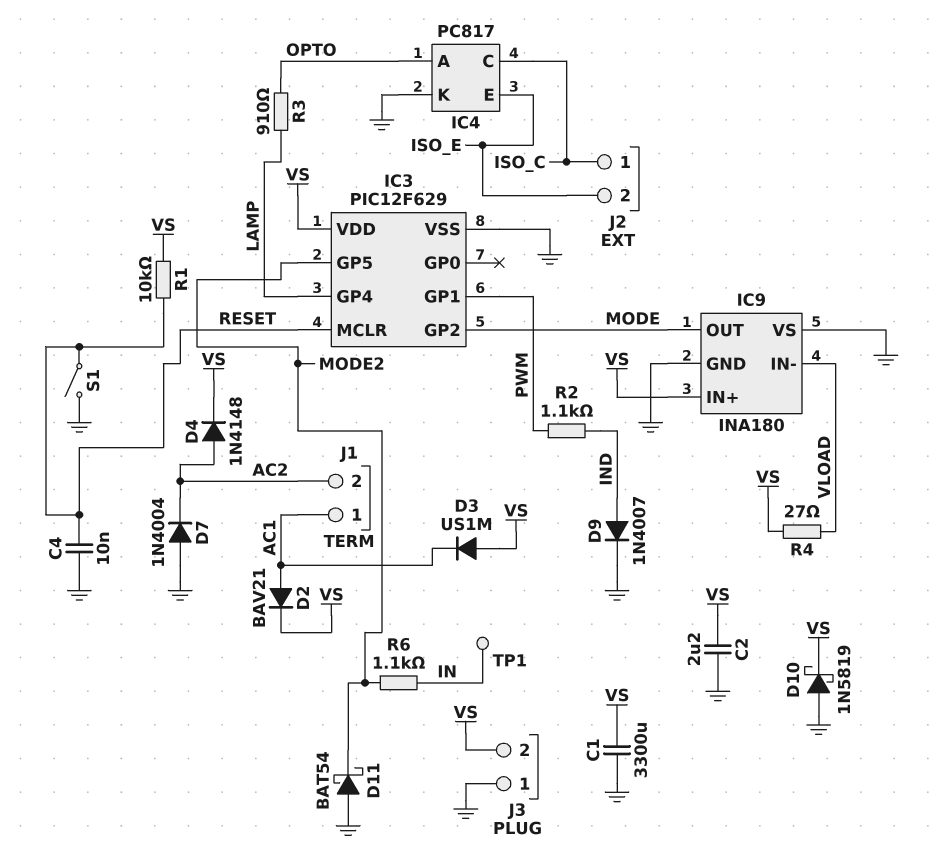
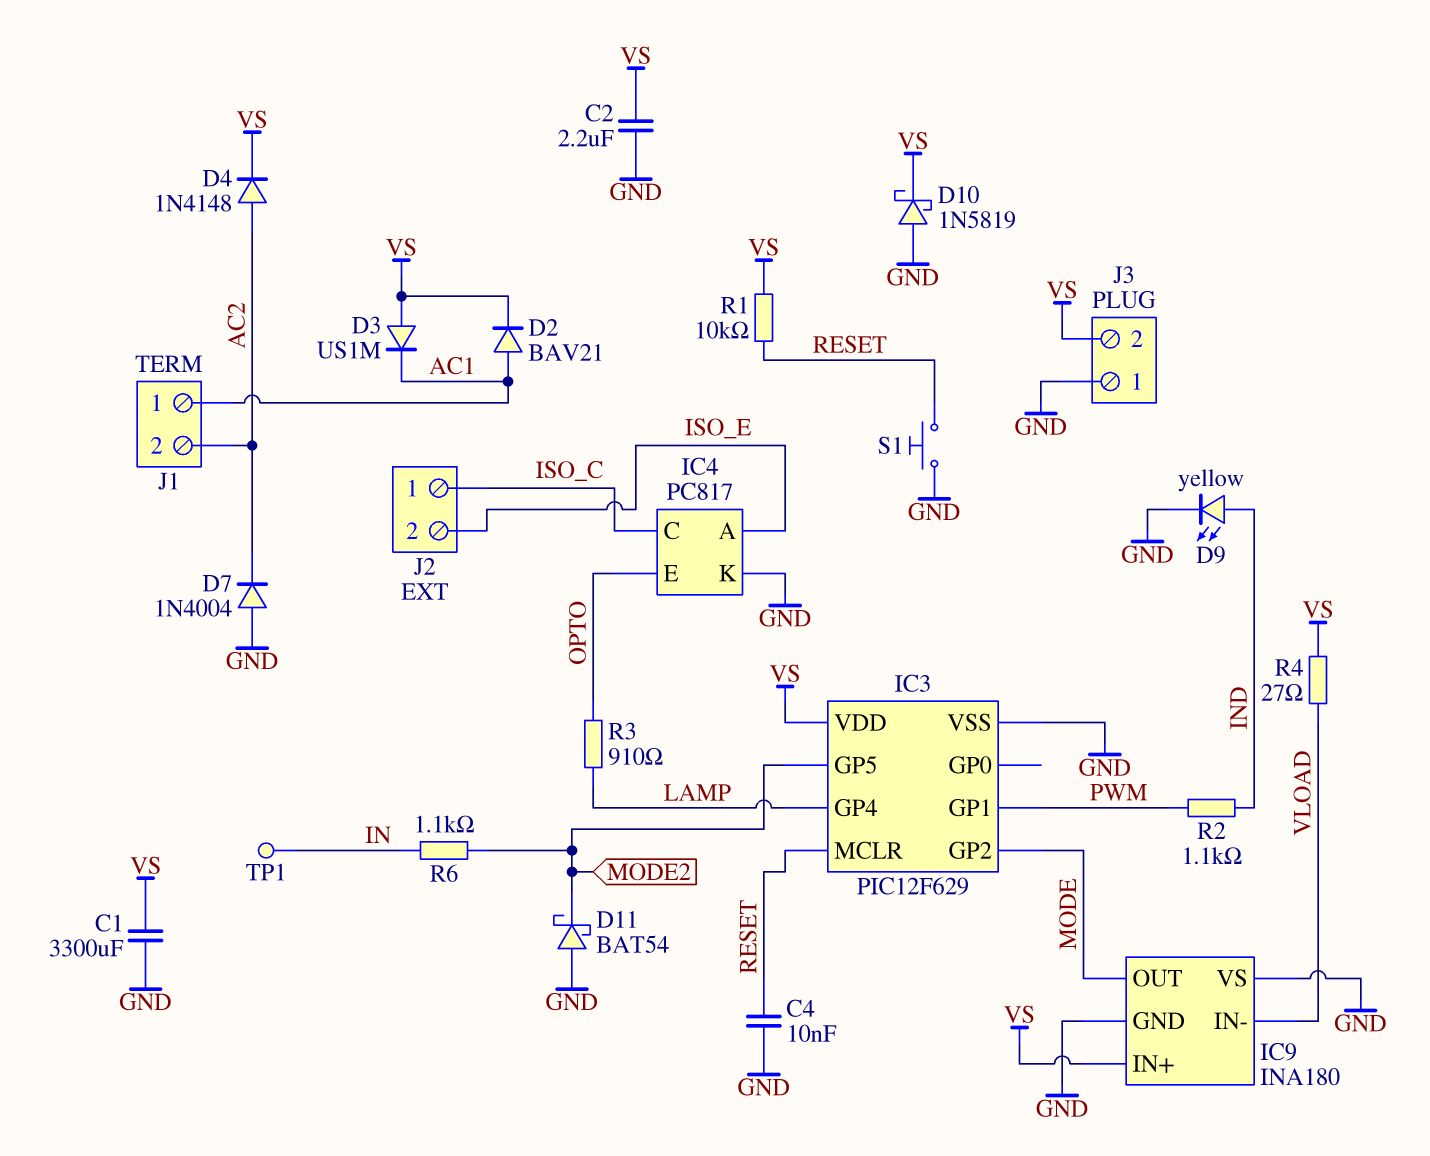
D9: diode 1N4007 (A IND, K GND) -> LED yellow (A IND, K GND)
IC4 pin A: OPTO -> ISO_E
IC4 pin E: ISO_E -> OPTO
S1: switch (GND, RESET) -> button (GND, RESET)

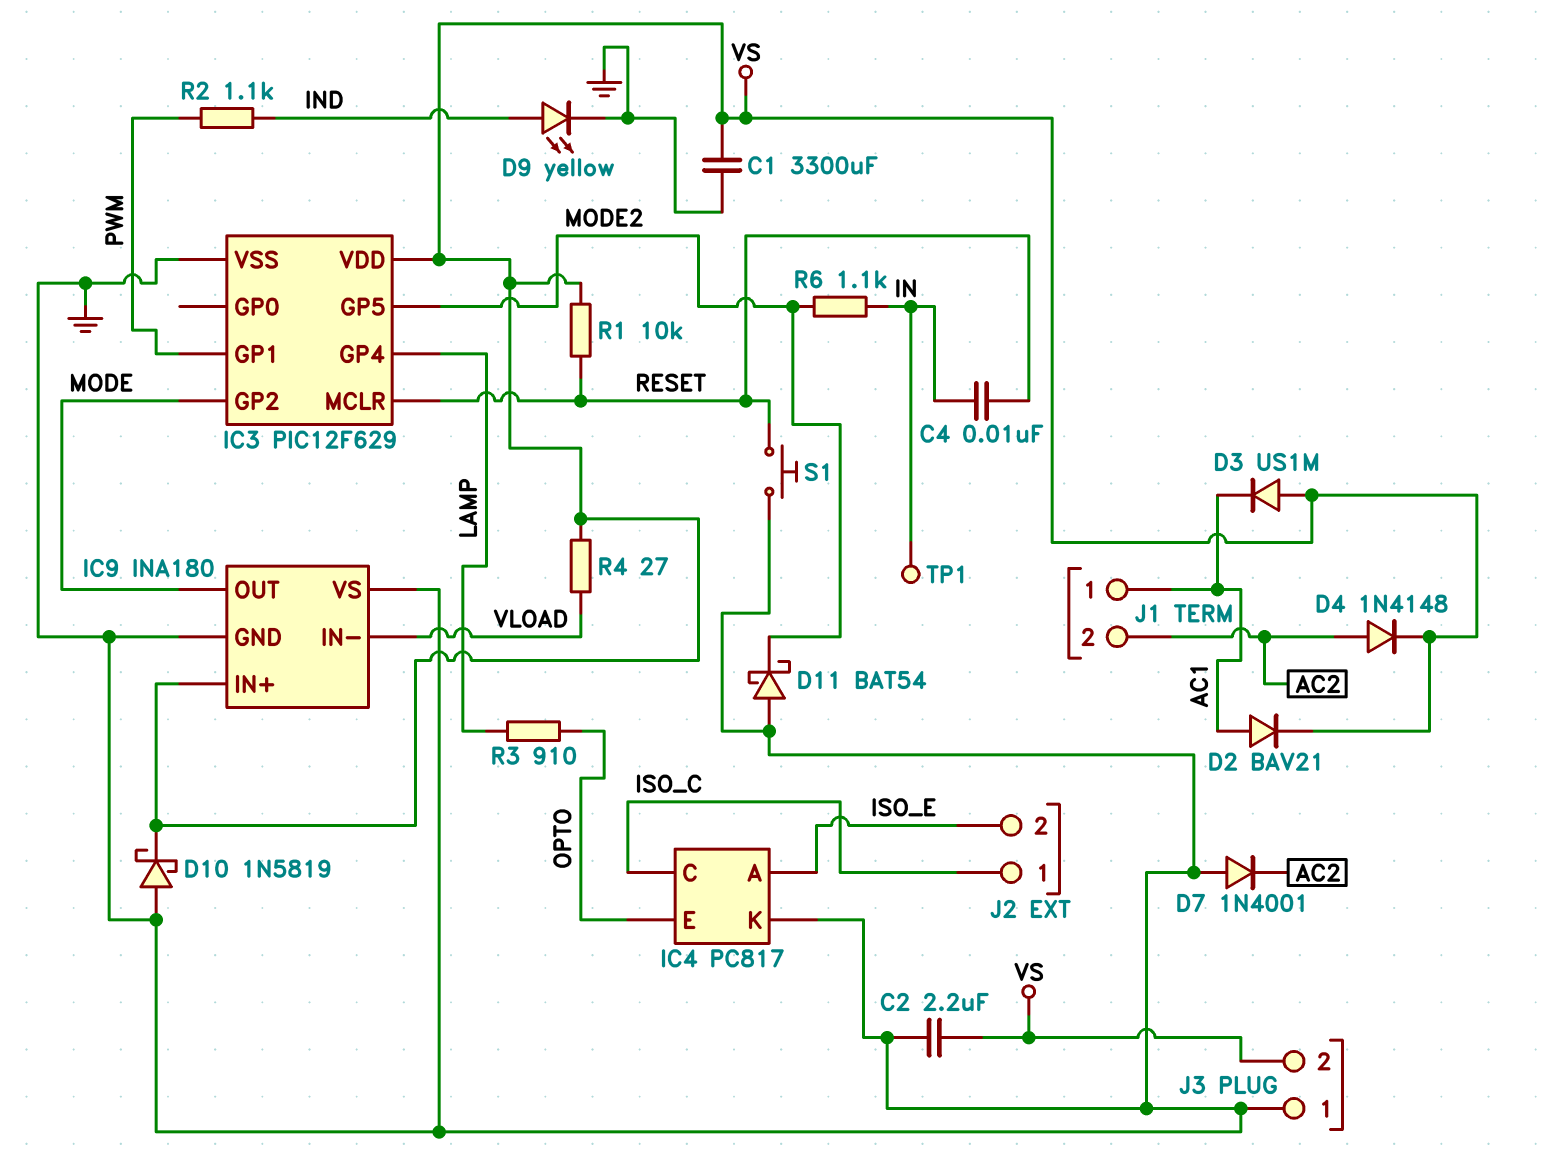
C4: 10nF (GND, RESET) -> 10nF (IN, RESET)
D7: diode 1N4004 (A GND, K AC2) -> diode 1N4001 (A GND, K AC2)

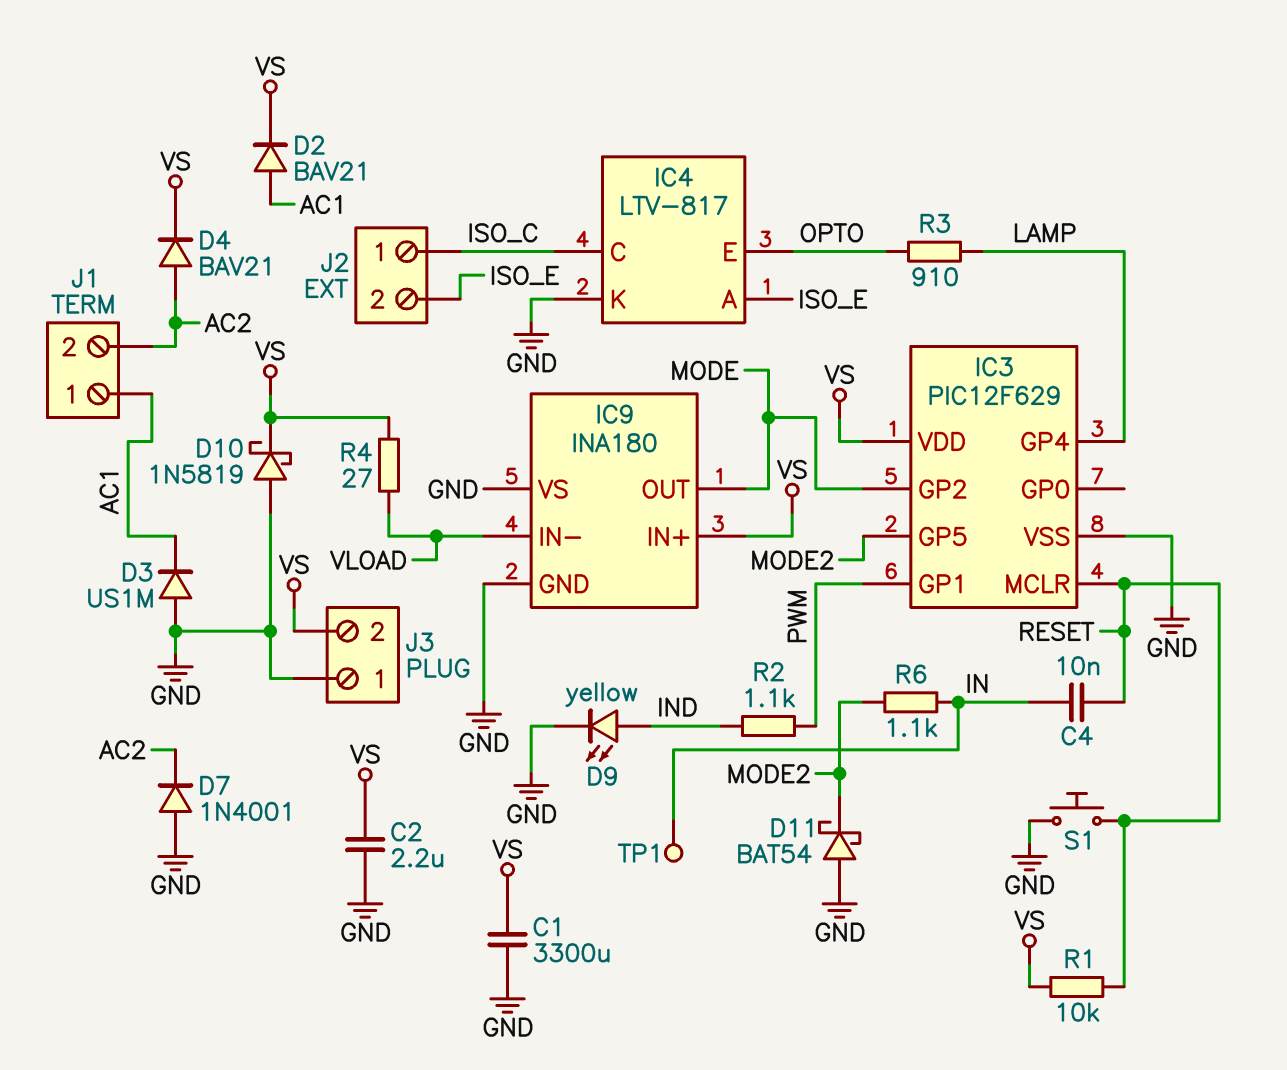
D3: diode US1M (A VS, K AC1) -> diode US1M (A GND, K AC1)
D4: diode 1N4148 (A AC2, K VS) -> diode BAV21 (A AC2, K VS)
IC4: PC817 -> LTV-817

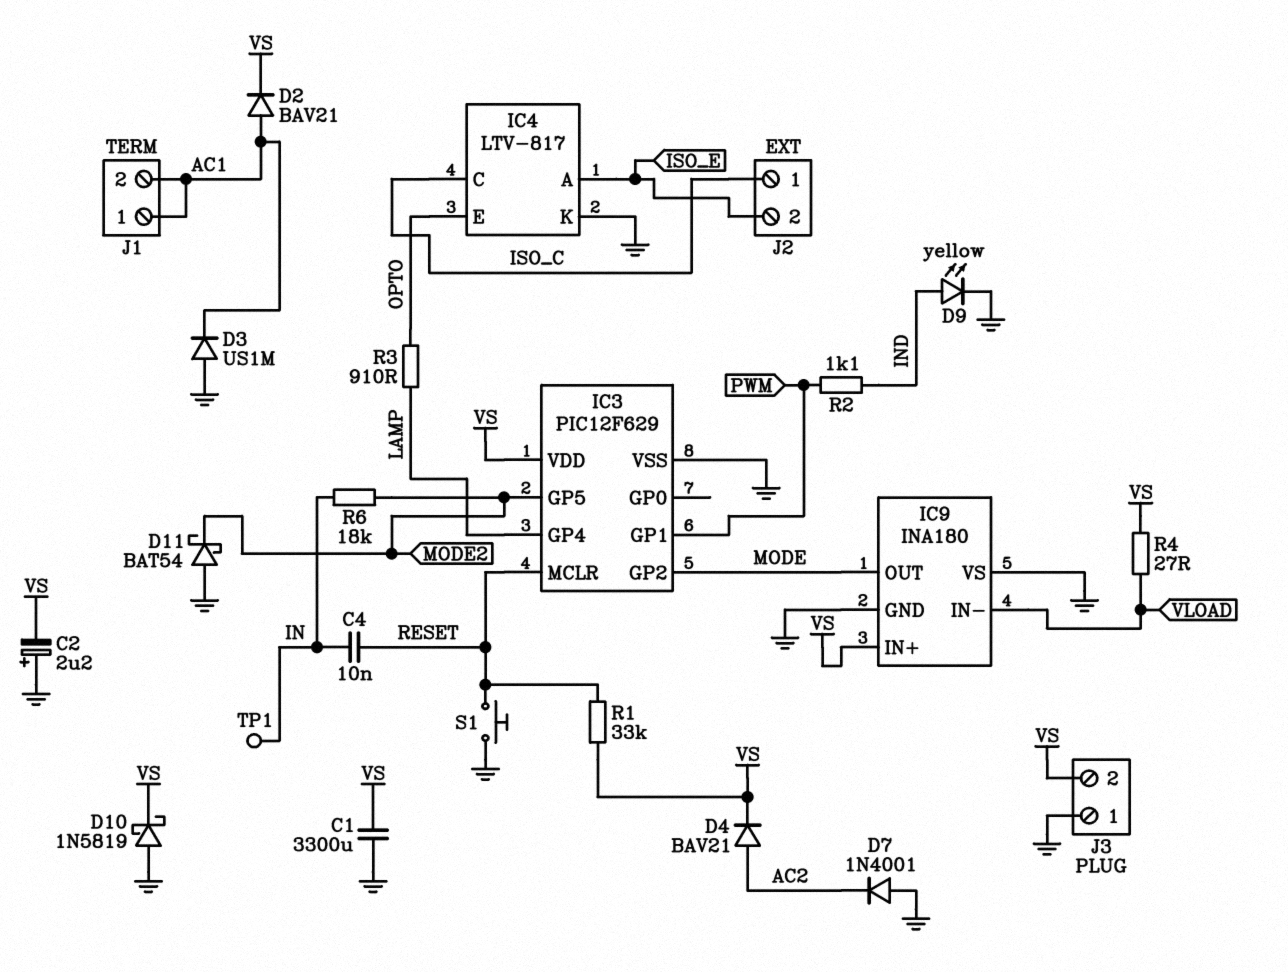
C2: 2.2uF (GND, VS) -> 2.2uF (plus GND, minus VS)
J1 pin 2: AC2 -> AC1
R1: 10k (RESET, VS) -> 33k (RESET, VS)
R6: 1.1k (IN, MODE2) -> 18k (IN, MODE2)

